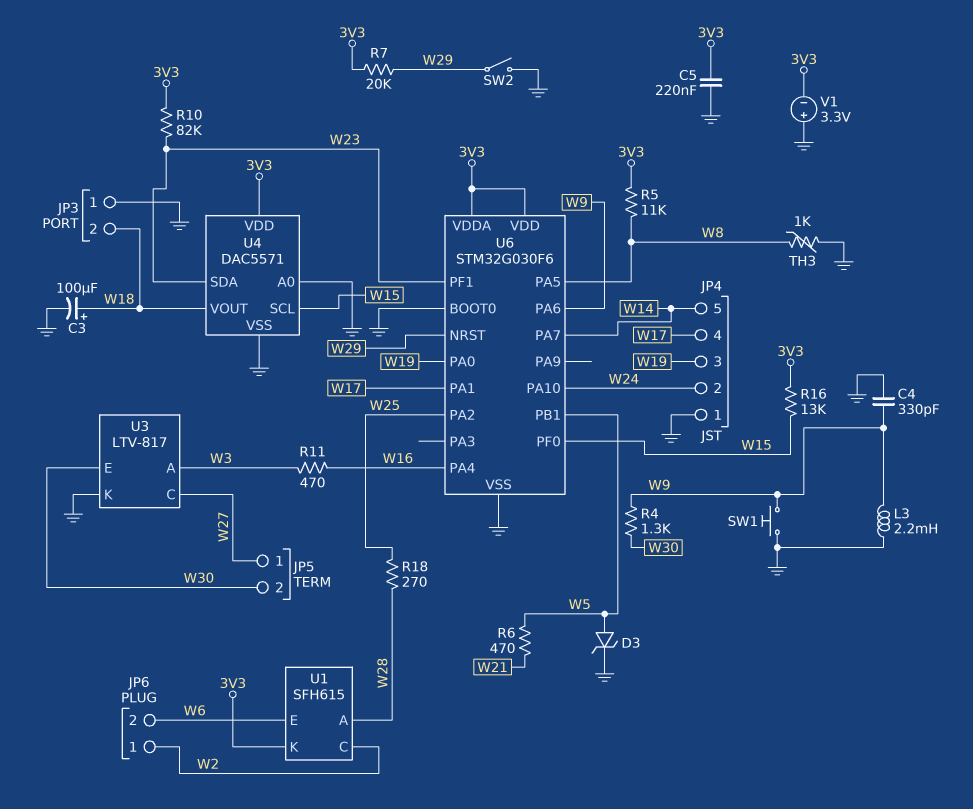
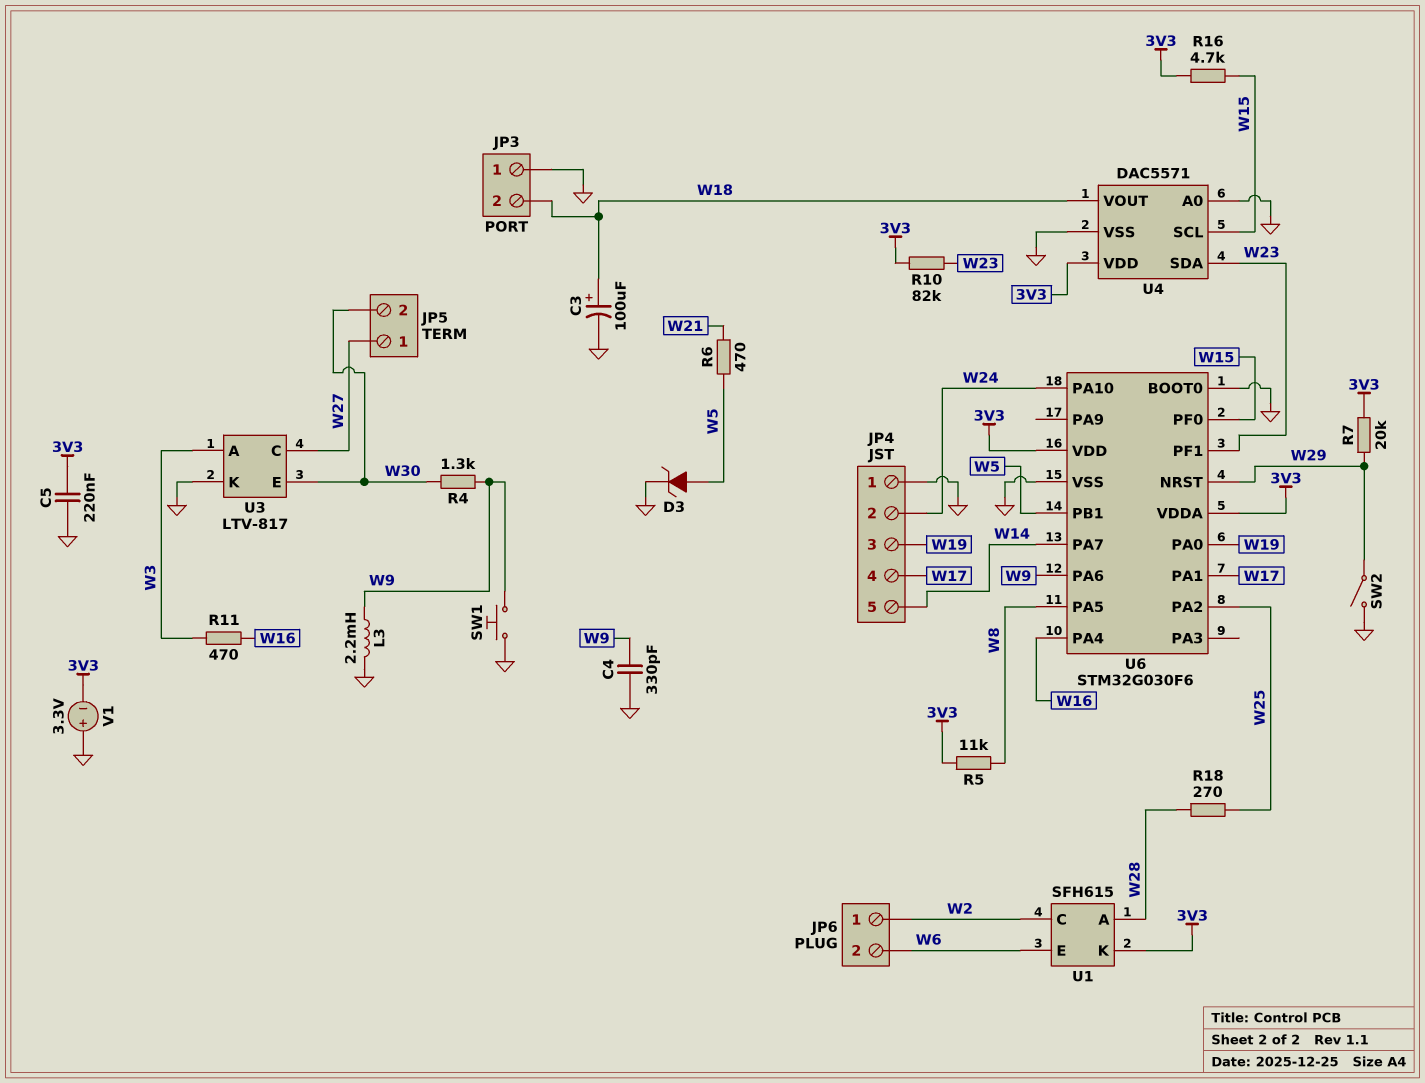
R16: 13k (3V3, W15) -> 4.7k (3V3, W15)
TH3: 1k (GND, W8) -> none

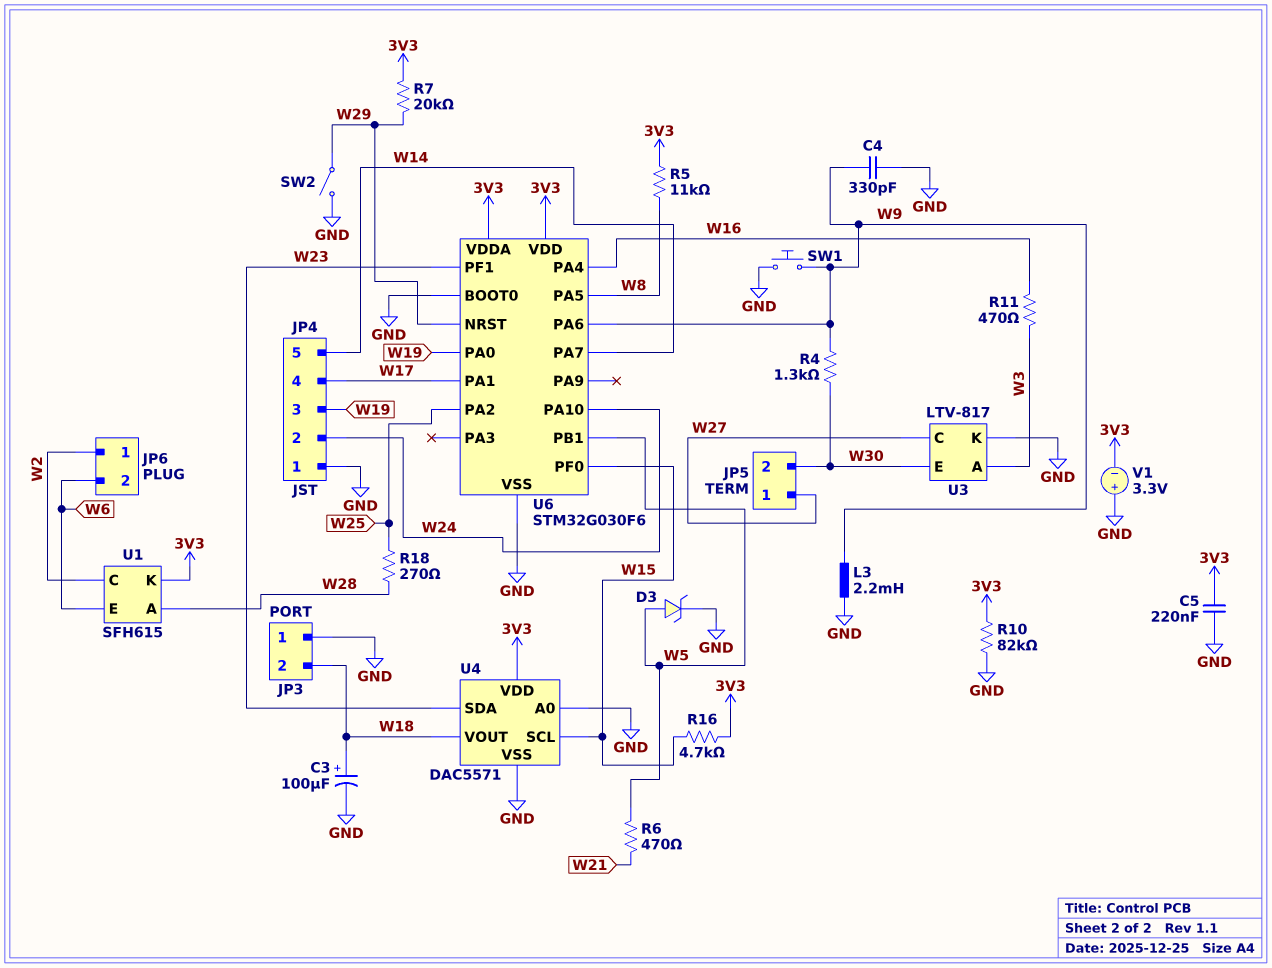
R10: 82k (3V3, W23) -> 82k (3V3, GND)

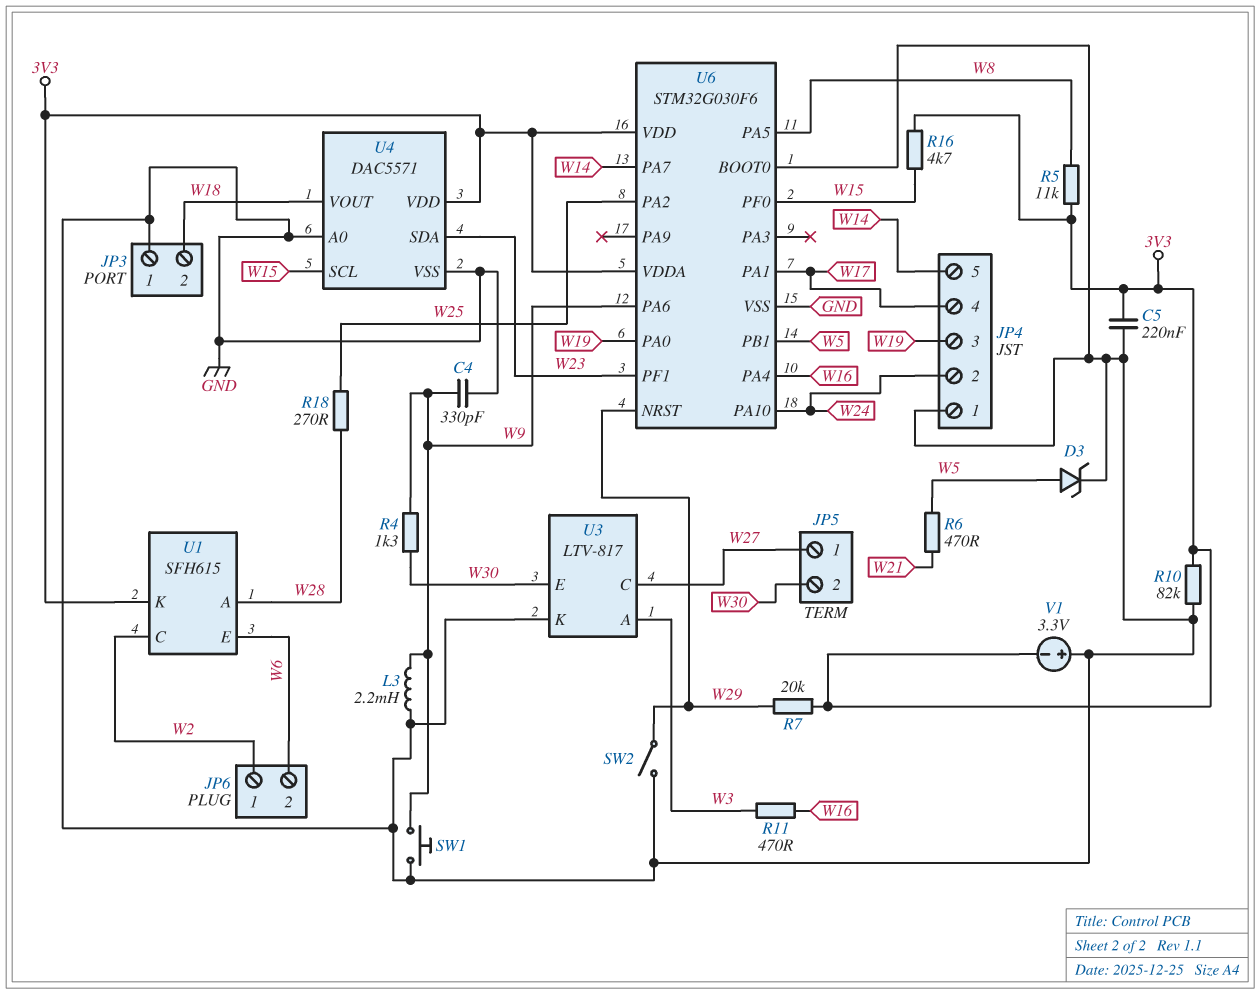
C3: 100uF (plus W18, minus GND) -> none

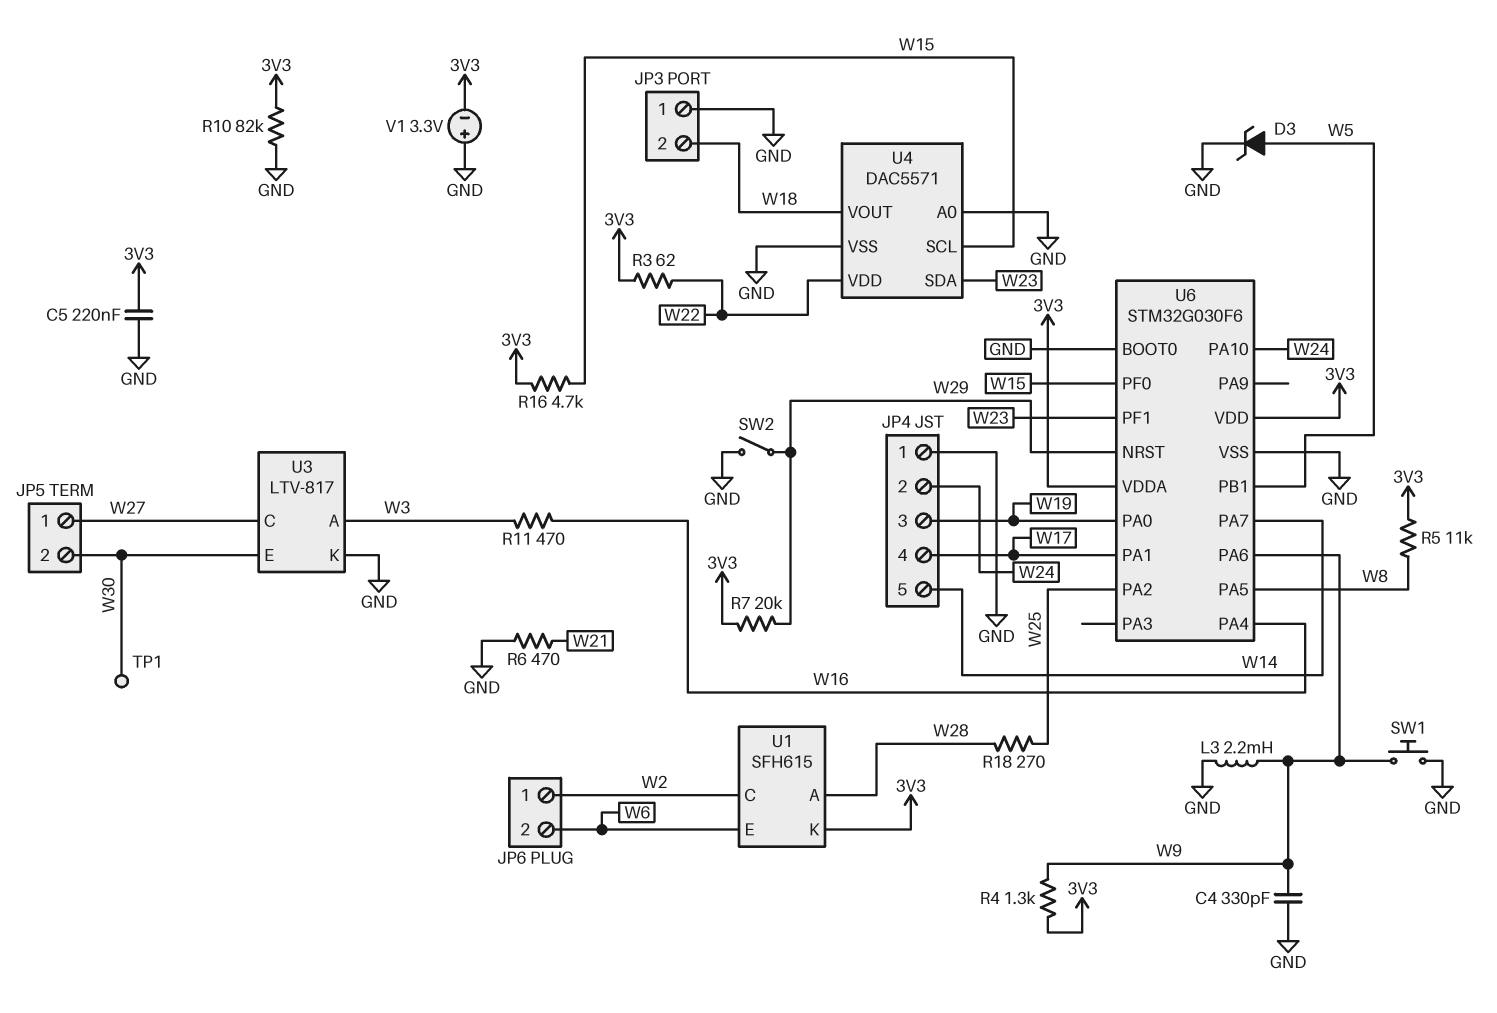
R3: none -> 62 (3V3, W22)
R4: 1.3k (W9, W30) -> 1.3k (3V3, W9)
R6: 470 (W5, W21) -> 470 (GND, W21)
TP1: none -> test point (W30)
U4 pin VDD: 3V3 -> W22

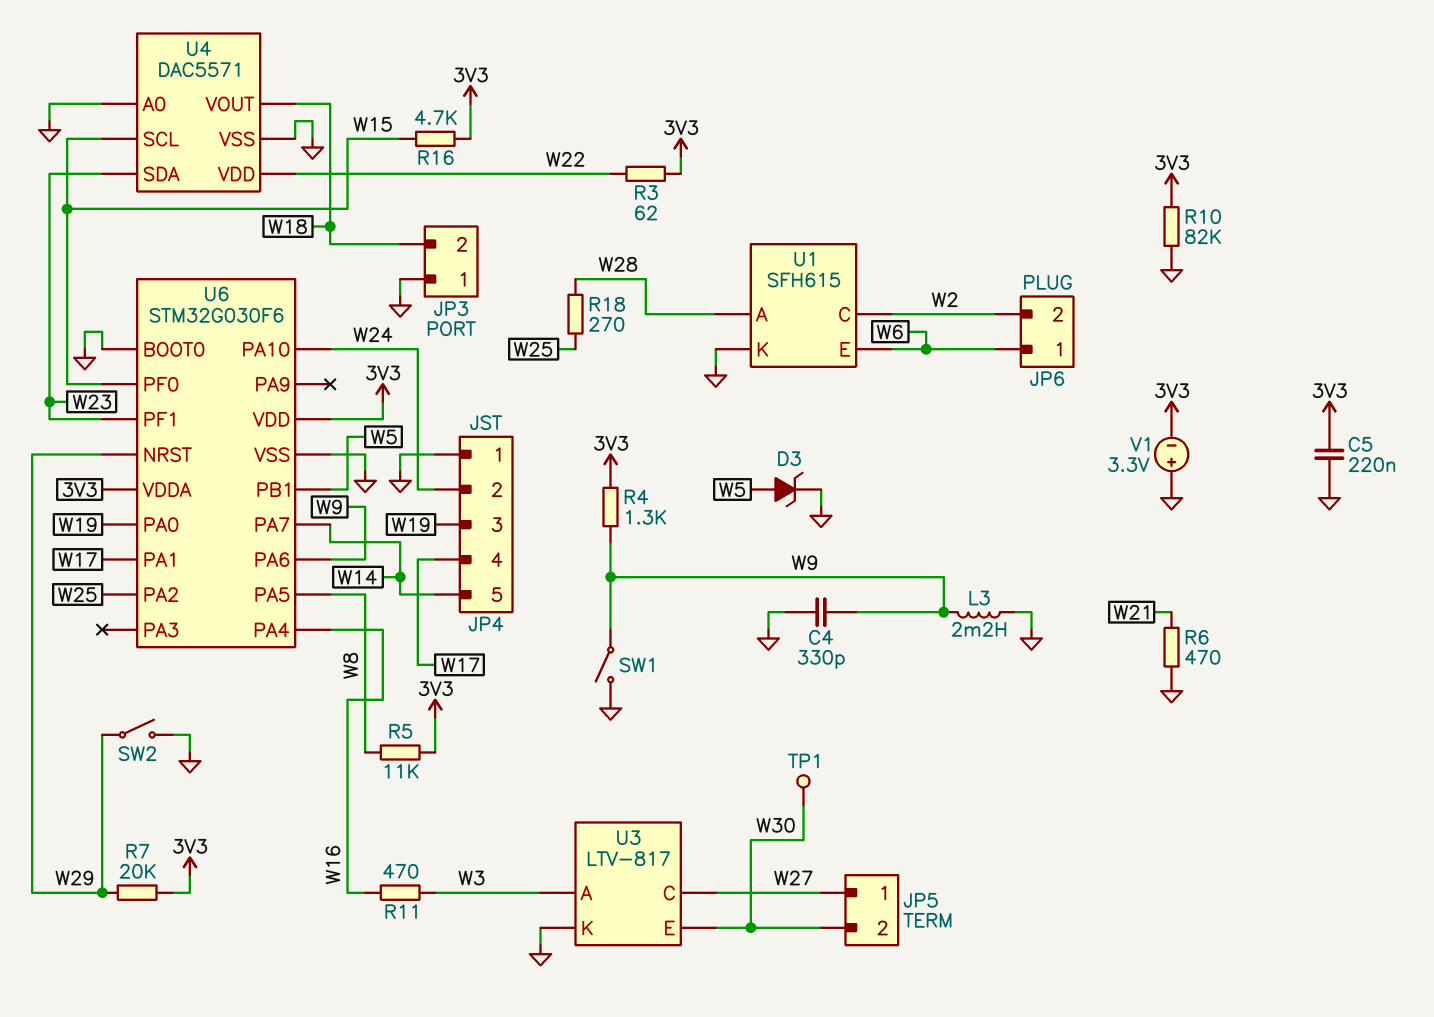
JP6 pin 1: W2 -> W6
JP6 pin 2: W6 -> W2
SW1: button (GND, W9) -> switch (GND, W9)
U1 pin K: 3V3 -> GND

